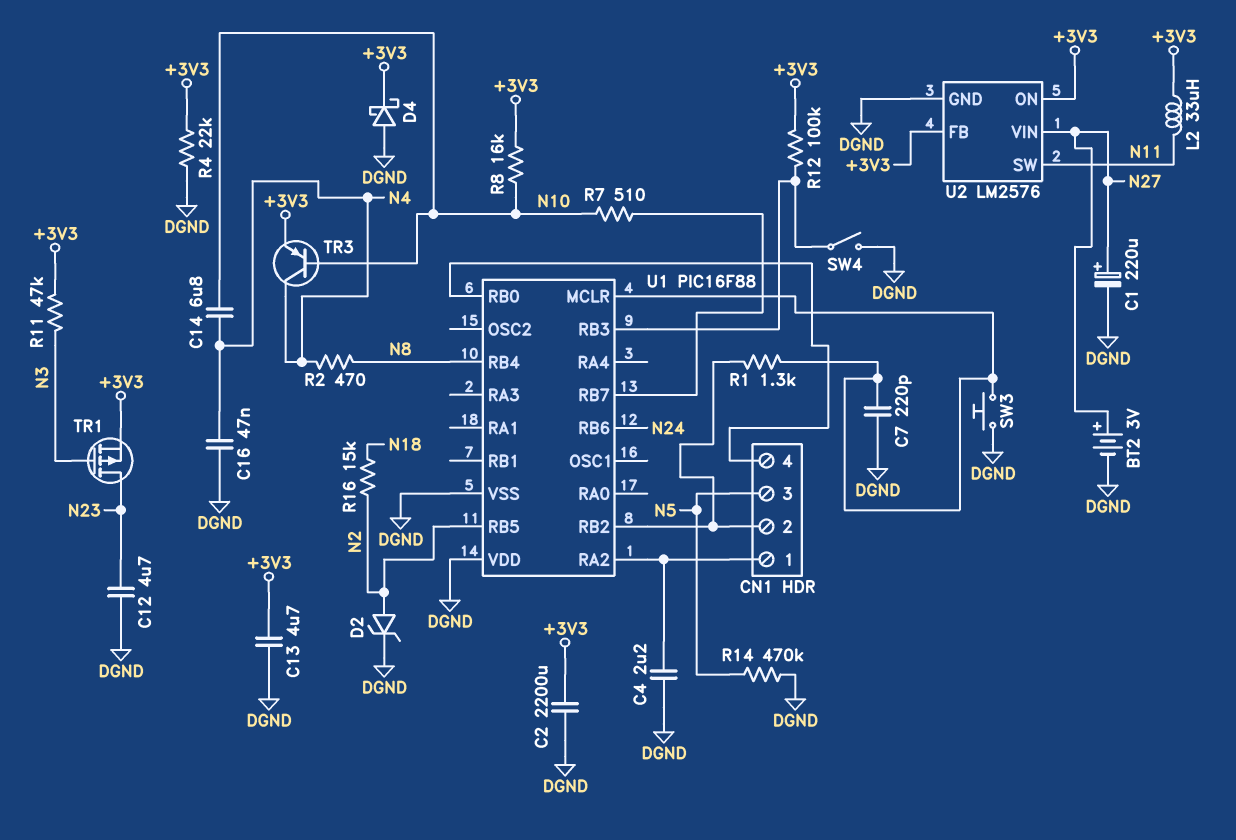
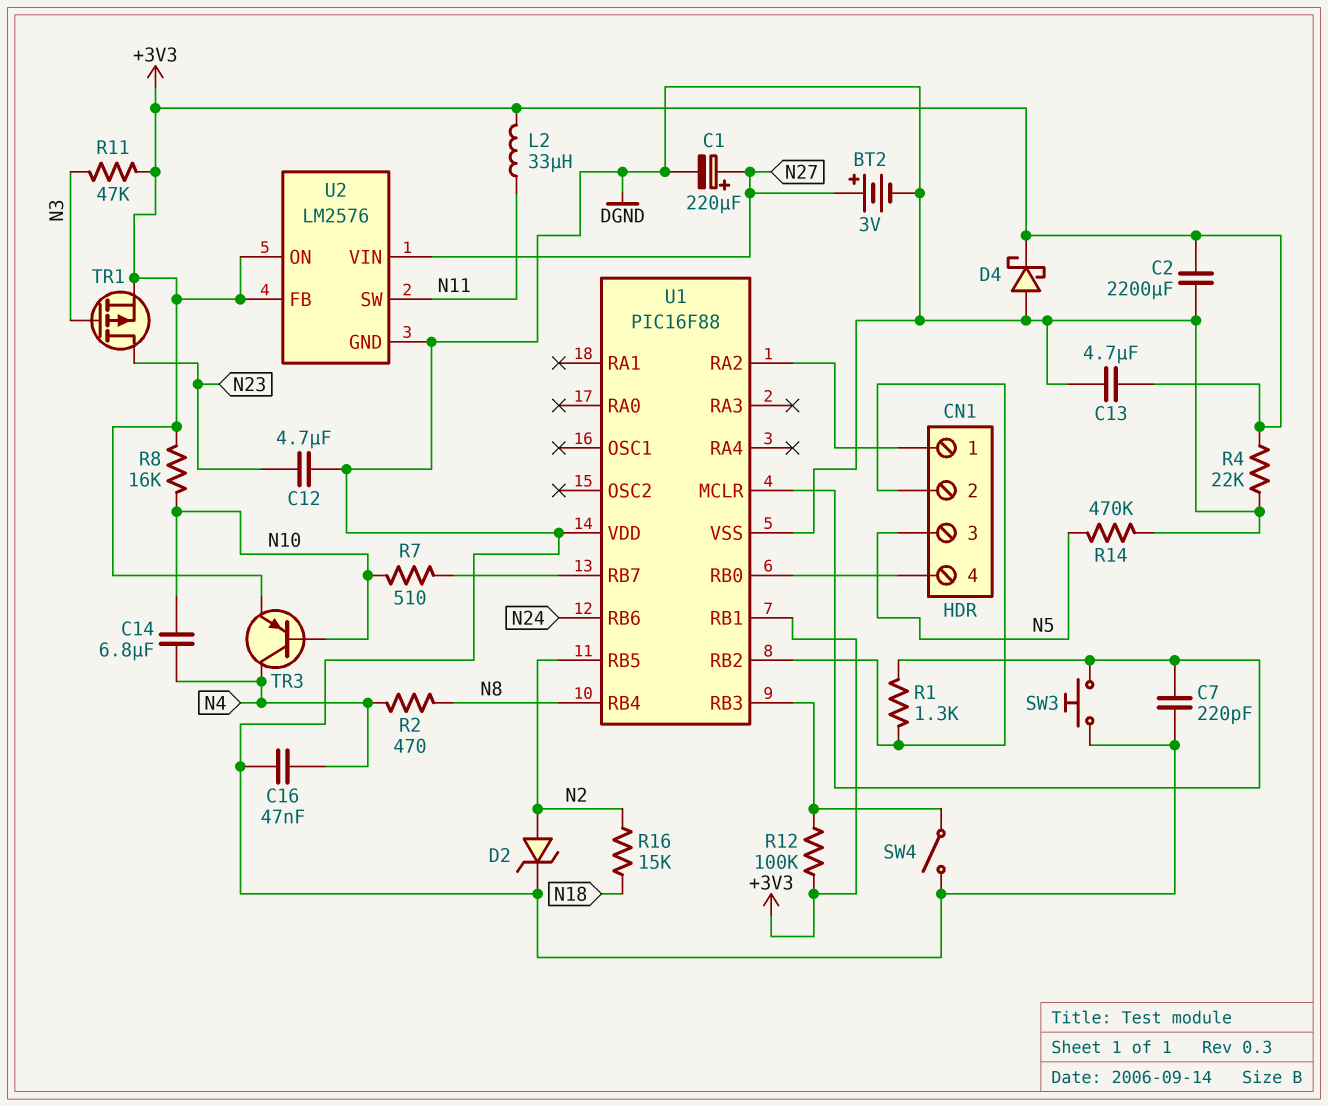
C4: 2.2uF (CN1/1, DGND) -> none
U1 pin RB1: none -> +3V3

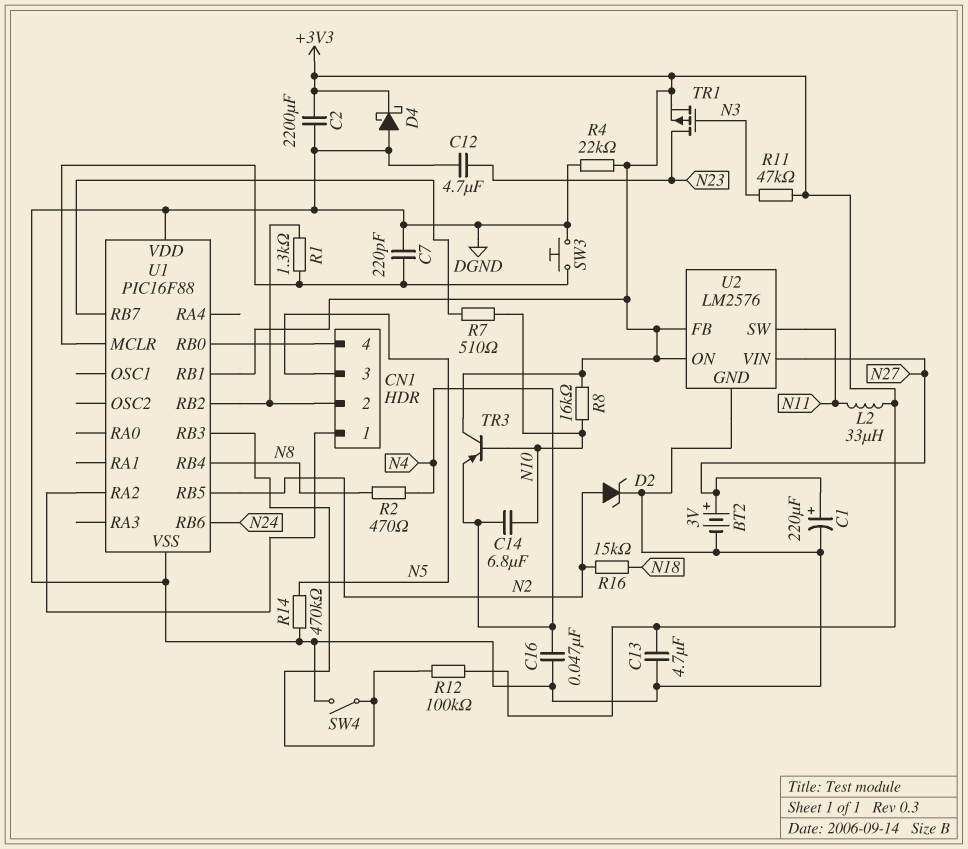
TR3: PNP (B N10, C N4, E +3V3) -> PNP (B N10, C +3V3, E N4)

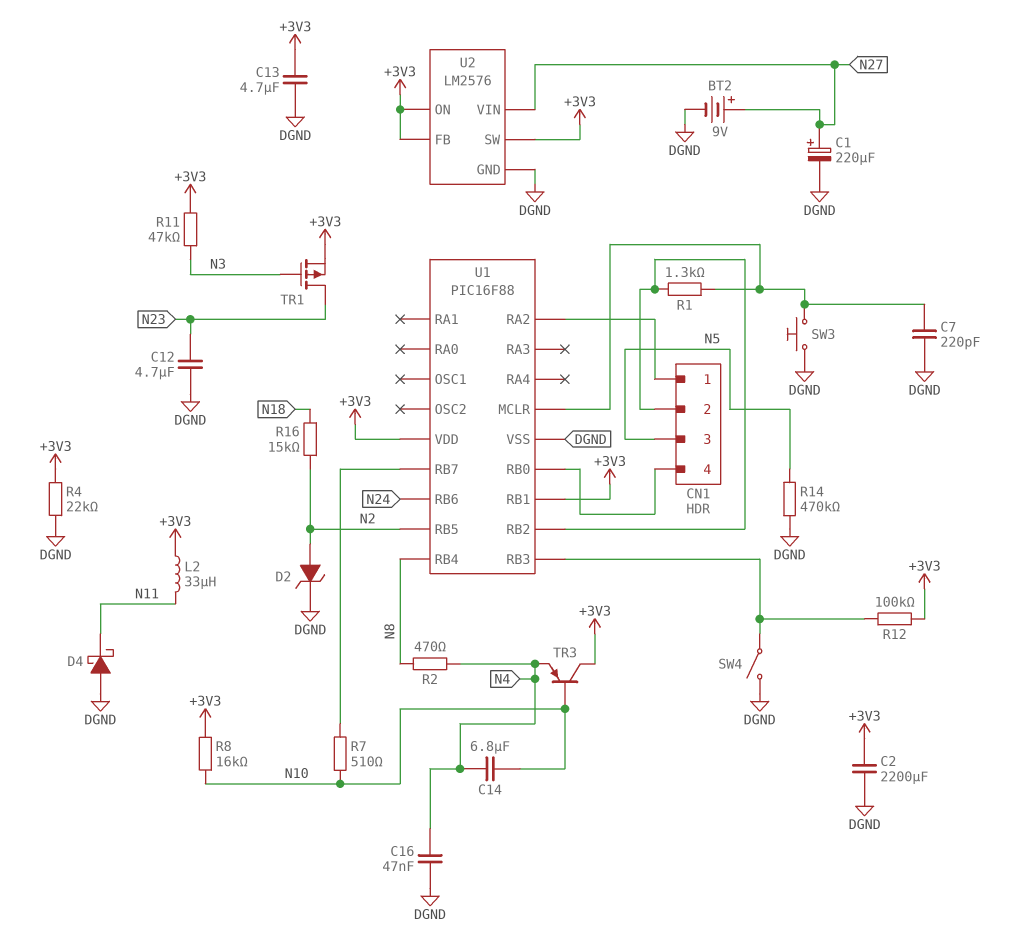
BT2: 3V (plus N27, minus DGND) -> 9V (plus N27, minus DGND)
D4: schottky (A DGND, K +3V3) -> schottky (A DGND, K N11)
U1 pin VDD: DGND -> +3V3
U2 pin SW: N11 -> +3V3

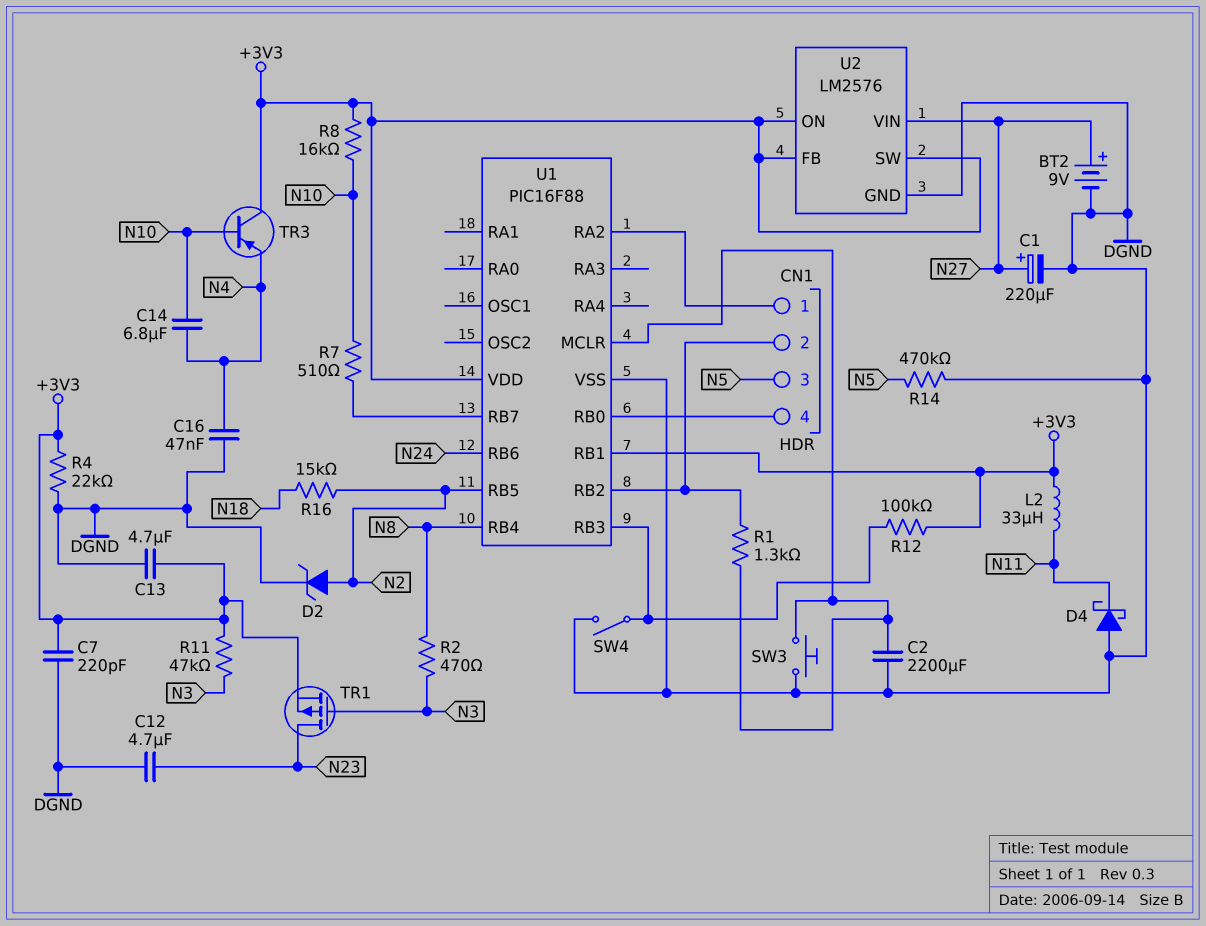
C2: 2200uF (+3V3, DGND) -> 2200uF (DGND, U1/MCLR)
C7: 220pF (DGND, U1/MCLR) -> 220pF (+3V3, DGND)
R2: 470 (N4, N8) -> 470 (N3, N8)

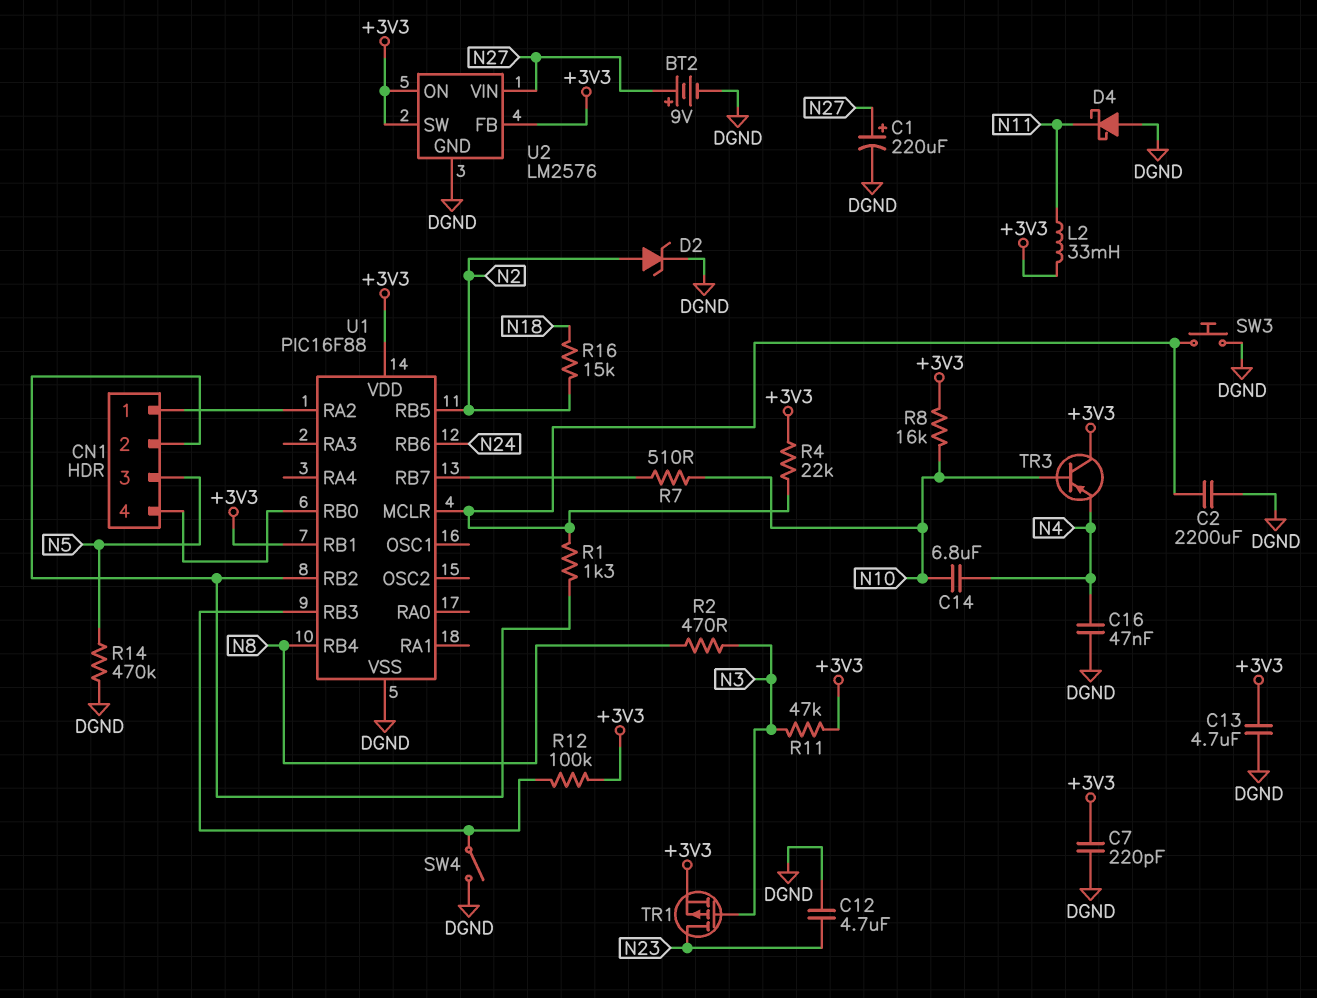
L2: 33uH (+3V3, N11) -> 33mH (+3V3, N11)
R4: 22k (+3V3, DGND) -> 22k (+3V3, U1/MCLR)

